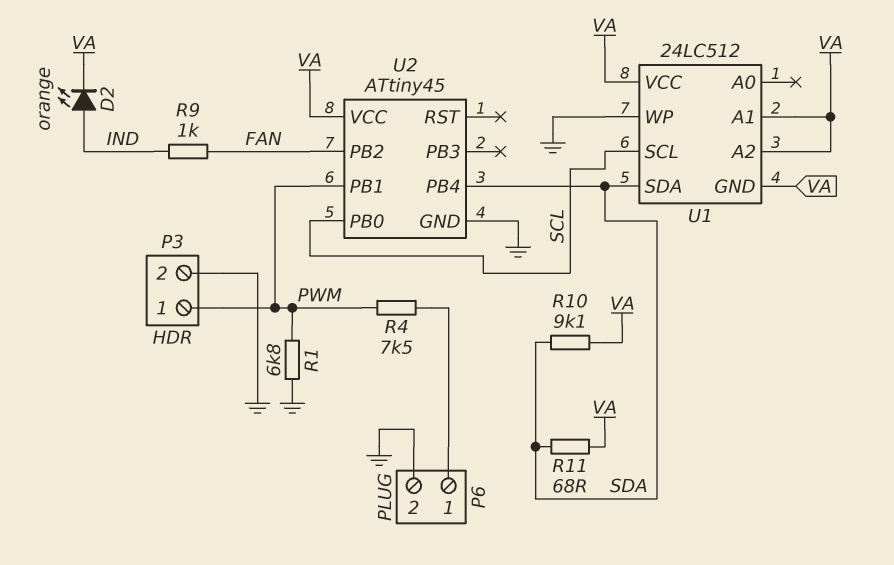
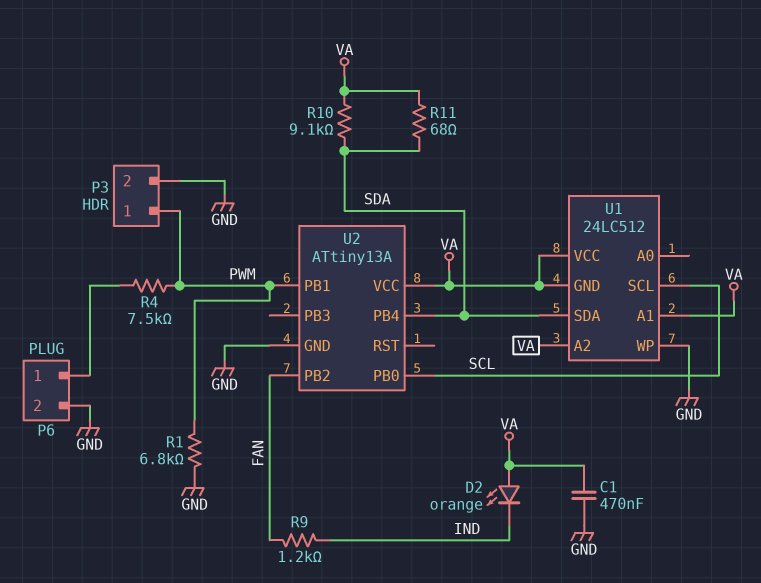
C1: none -> 470nF (GND, VA)
D2: LED orange (A IND, K VA) -> LED orange (A VA, K IND)
R9: 1k (FAN, IND) -> 1.2k (FAN, IND)
U2: ATtiny45 -> ATtiny13A

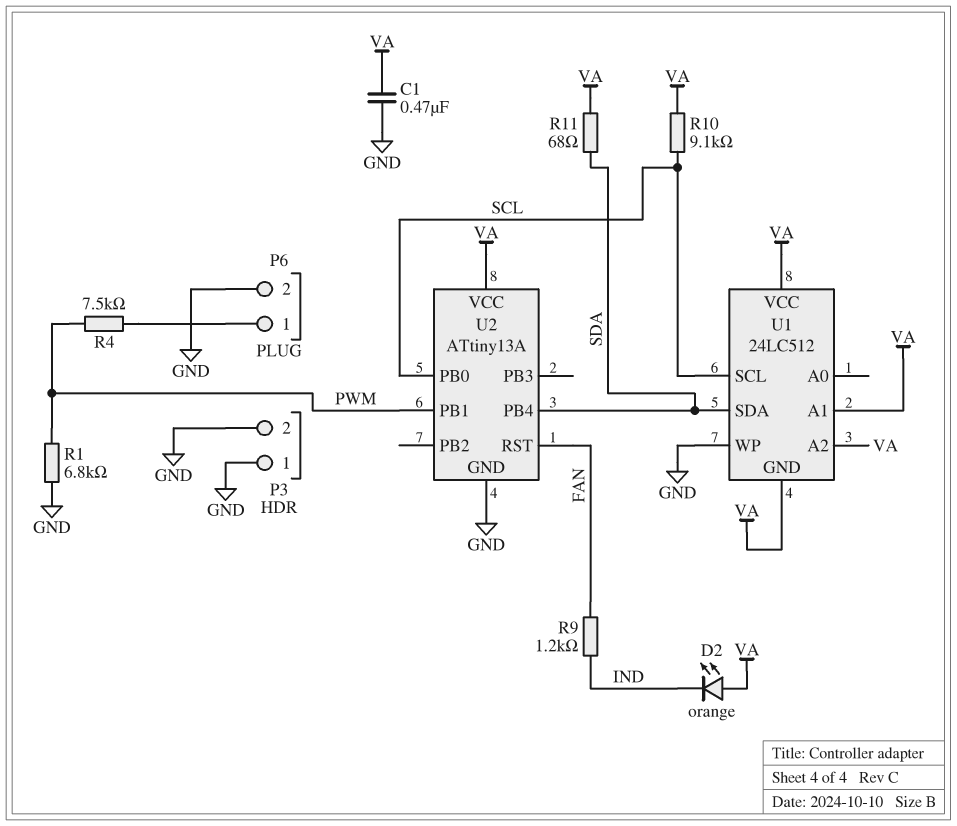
P3 pin 1: PWM -> GND
R10: 9.1k (SDA, VA) -> 9.1k (SCL, VA)
U2 pin PB2: FAN -> none
U2 pin RST: none -> FAN

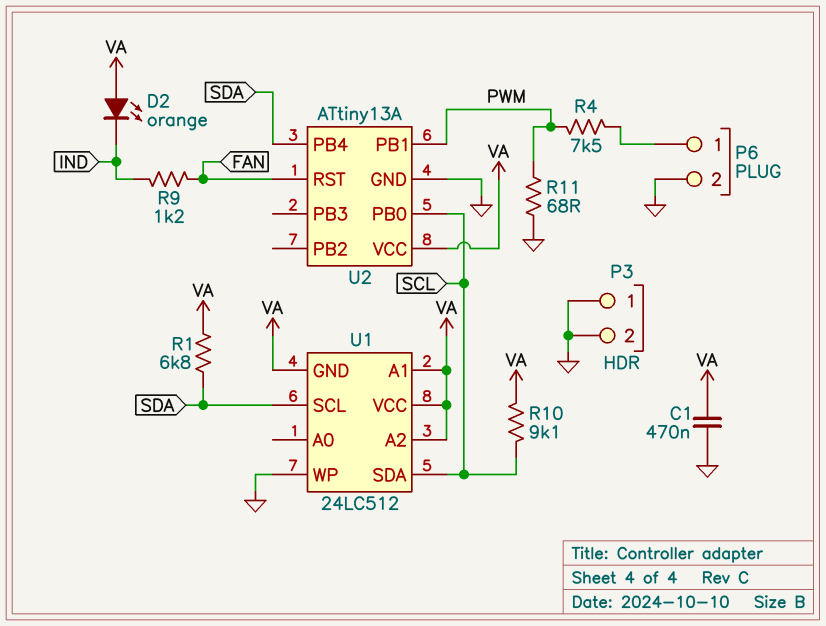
R1: 6.8k (GND, PWM) -> 6.8k (SDA, VA)
R11: 68 (SDA, VA) -> 68 (GND, PWM)
U1 pin SCL: SCL -> SDA
U1 pin SDA: SDA -> SCL

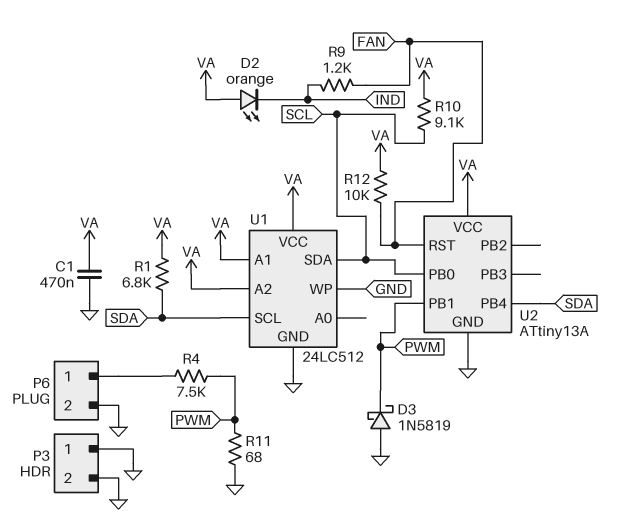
D3: none -> schottky 1N5819 (A GND, K PWM)
R12: none -> 10k (FAN, VA)
U1 pin GND: VA -> GND

